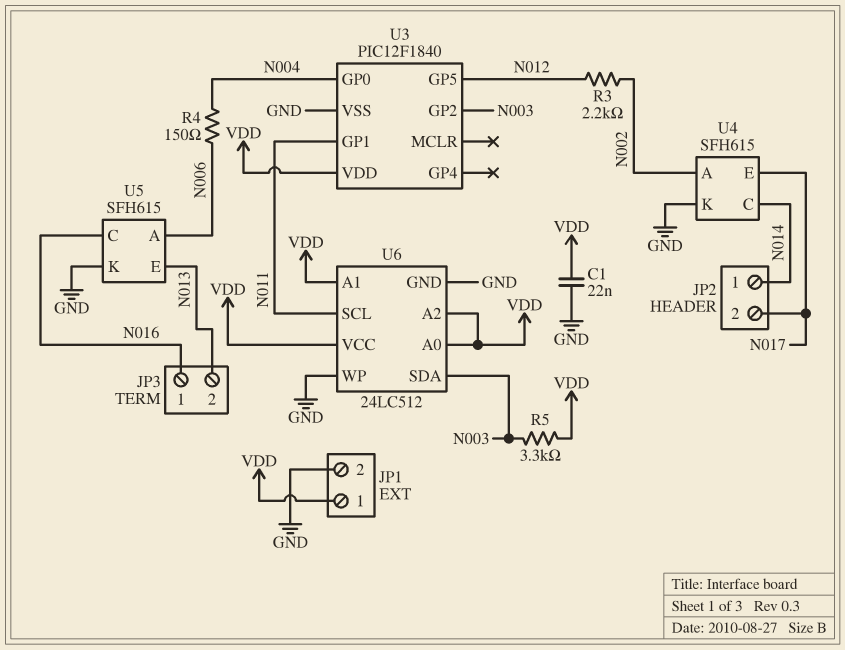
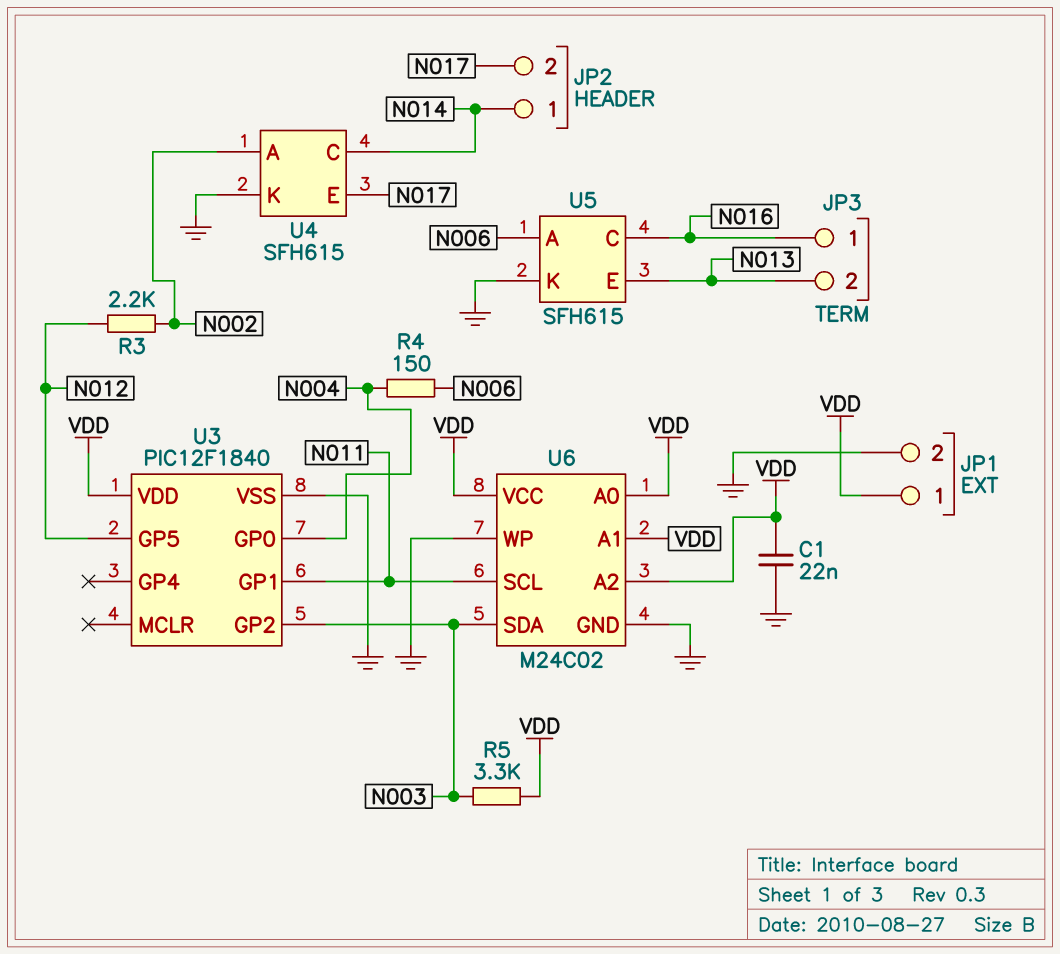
U6: 24LC512 -> M24C02

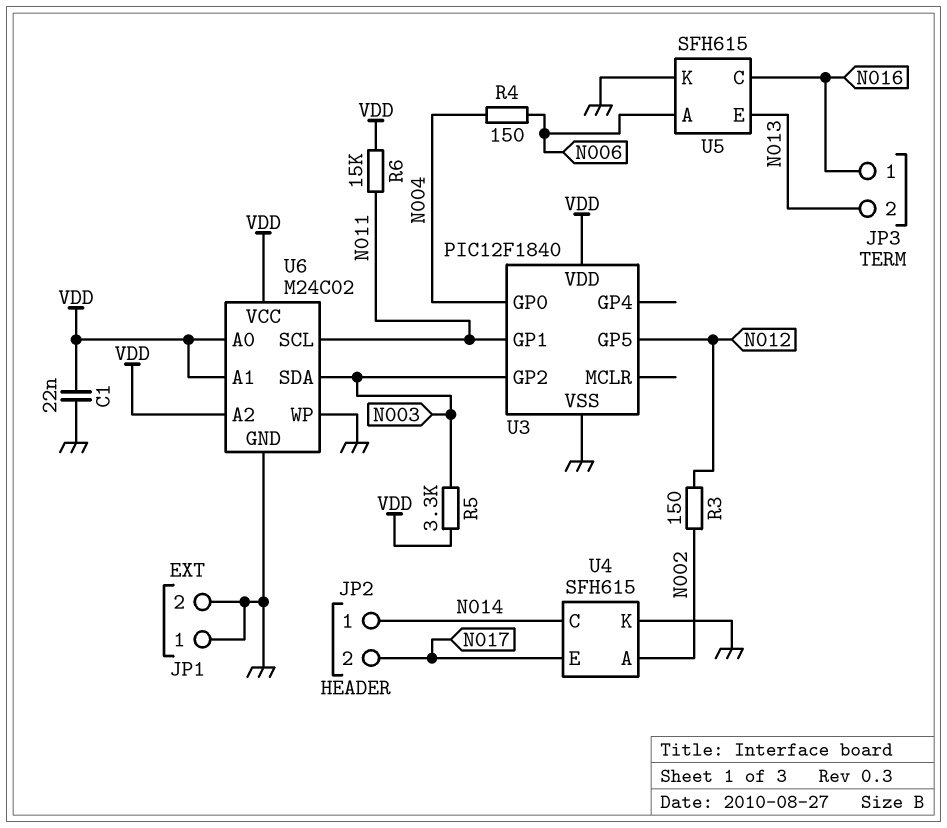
JP1 pin 1: VDD -> GND
R3: 2.2k (N002, N012) -> 150 (N002, N012)
R6: none -> 15k (N011, VDD)

